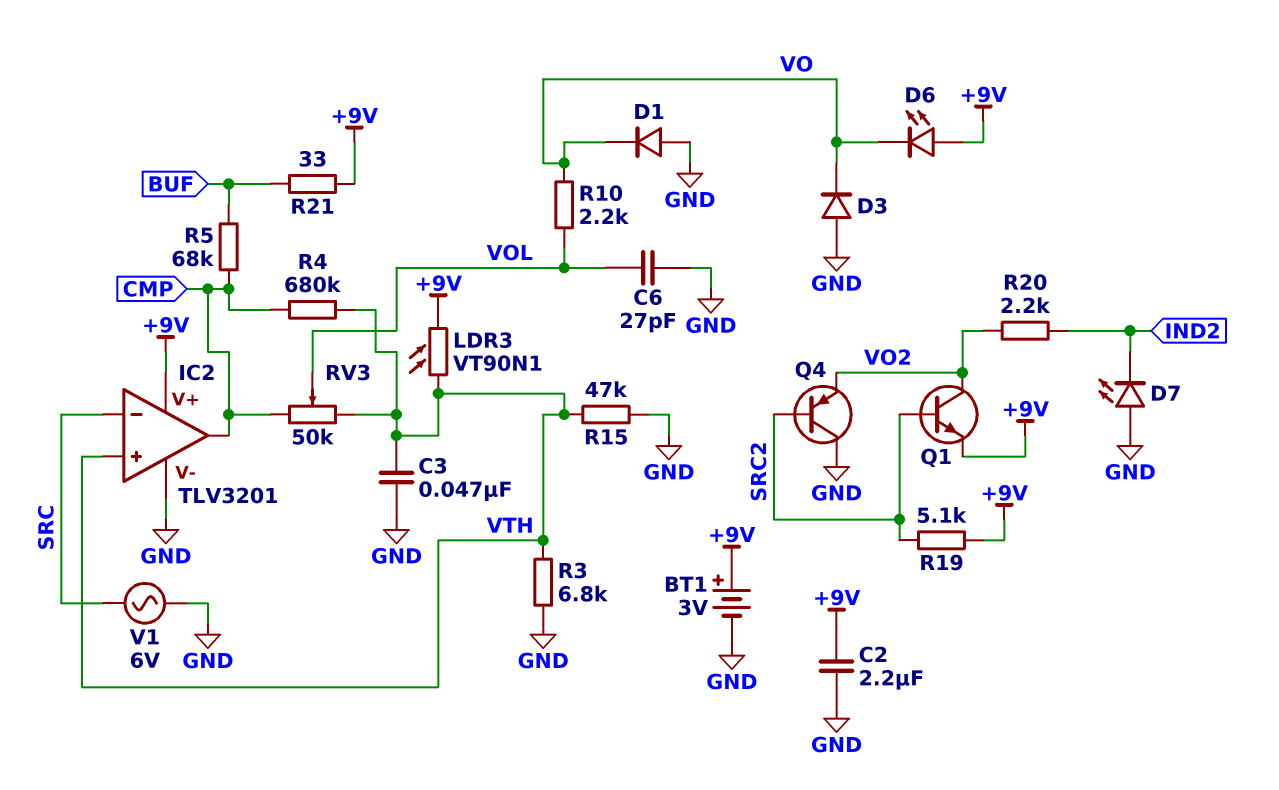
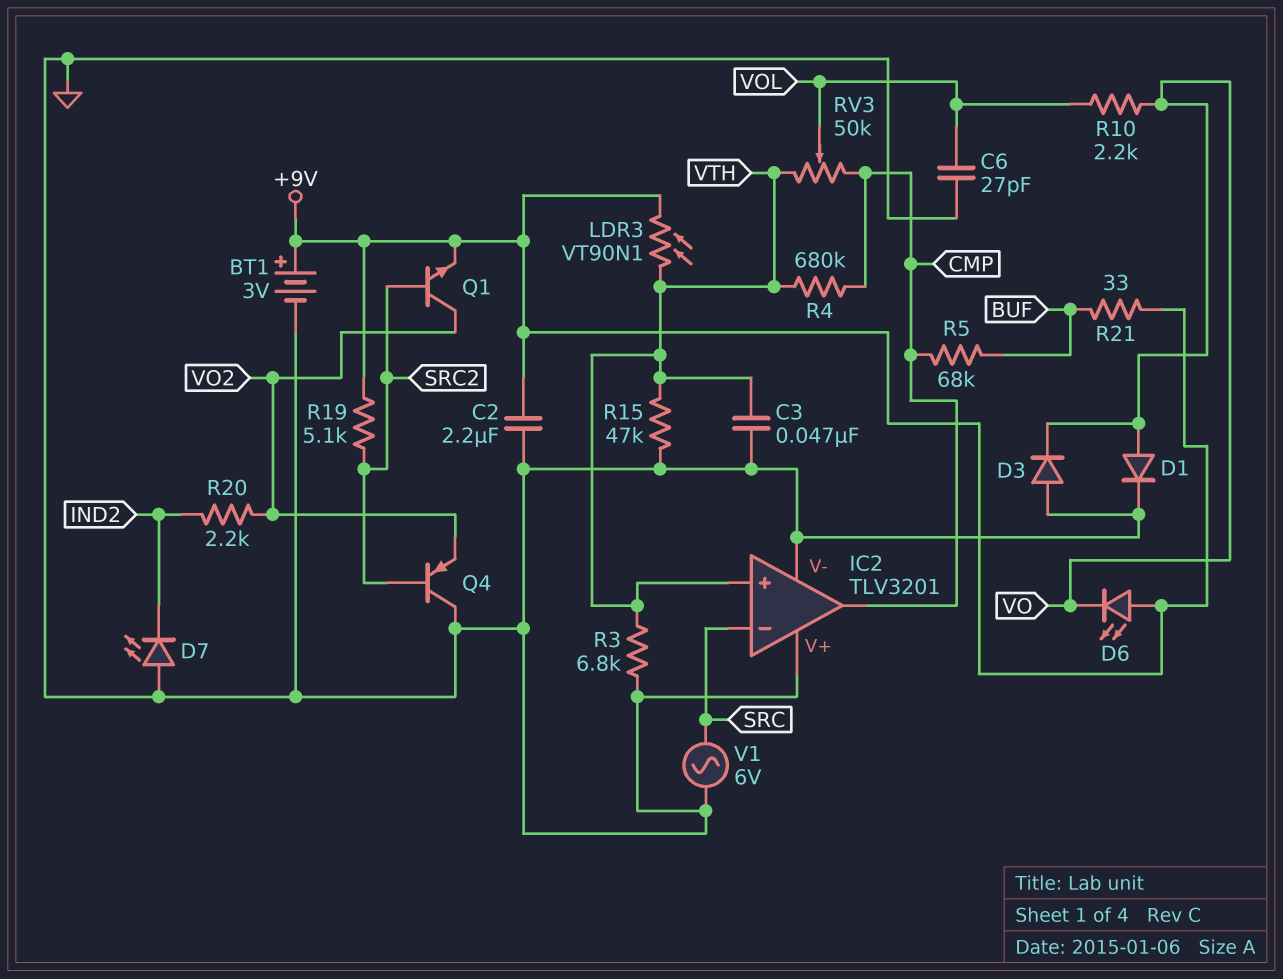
D1: diode (A GND, K VO) -> diode (A VO, K GND)
IC2 pin V+: +9V -> GND

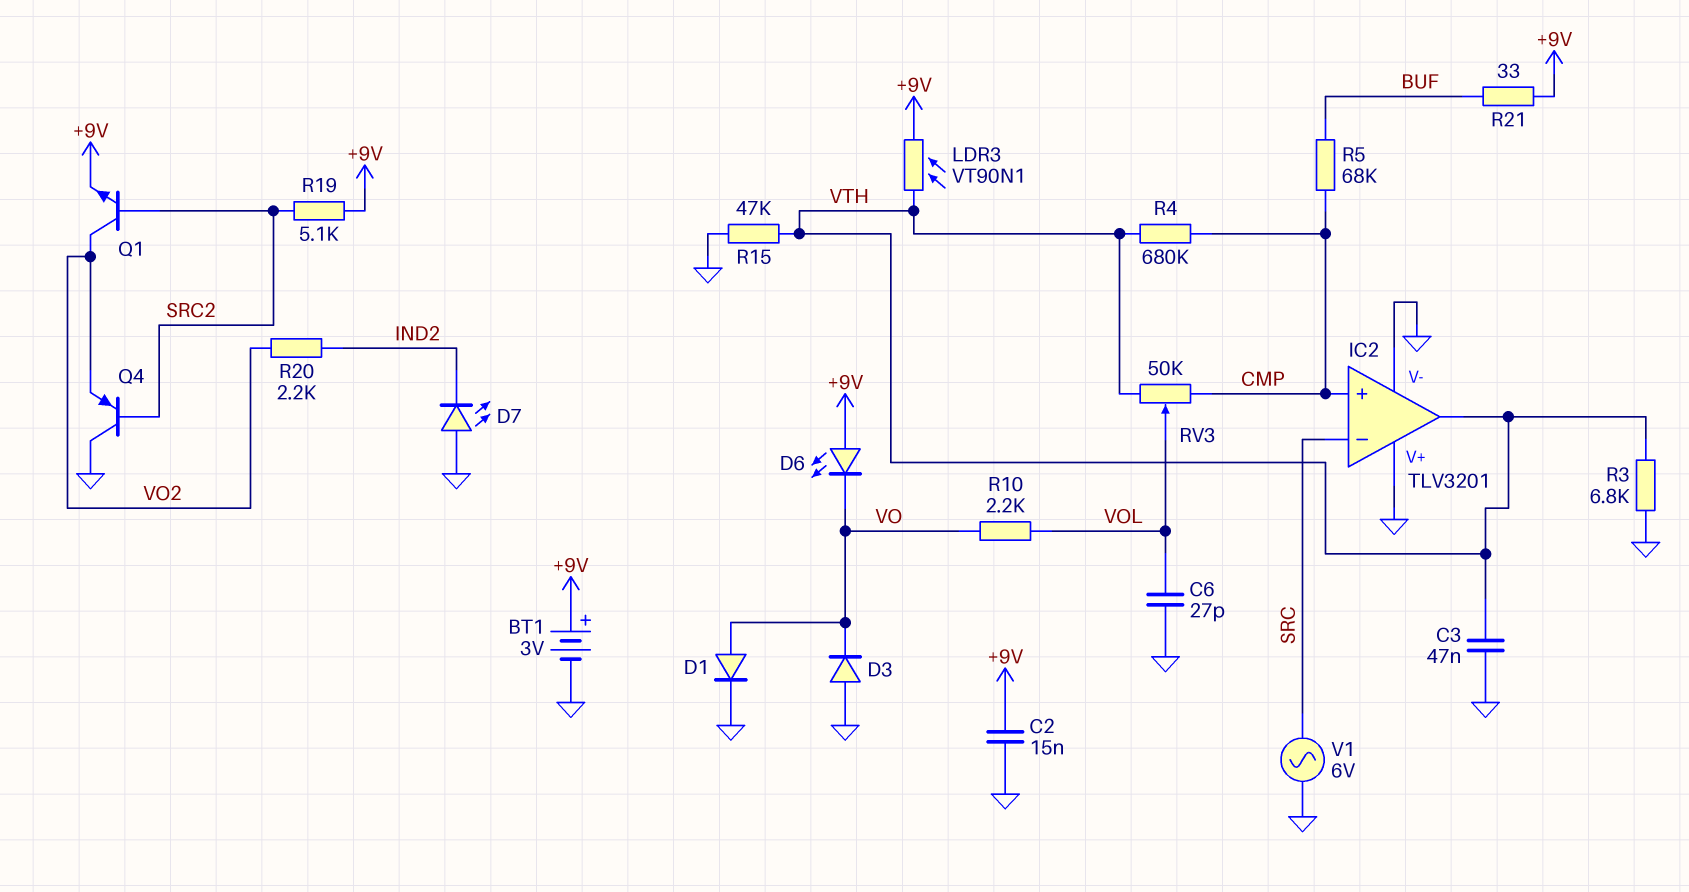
C2: 2.2uF (+9V, GND) -> 15nF (+9V, GND)
IC2 pin in+: VTH -> CMP
IC2 pin out: CMP -> VTH

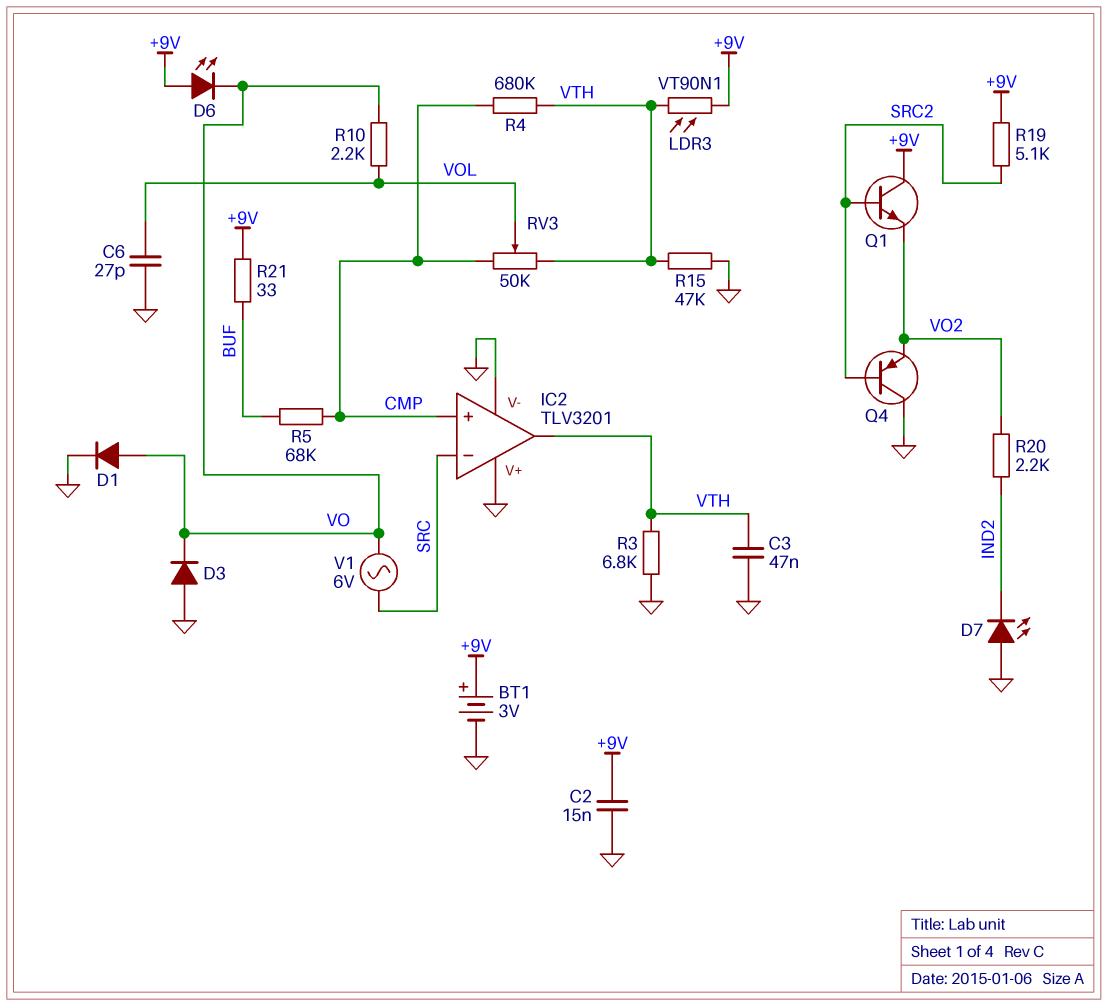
Q1: NPN (B SRC2, C VO2, E +9V) -> NPN (B SRC2, C +9V, E VO2)
V1: AC 6V (GND, SRC) -> AC 6V (SRC, VO)

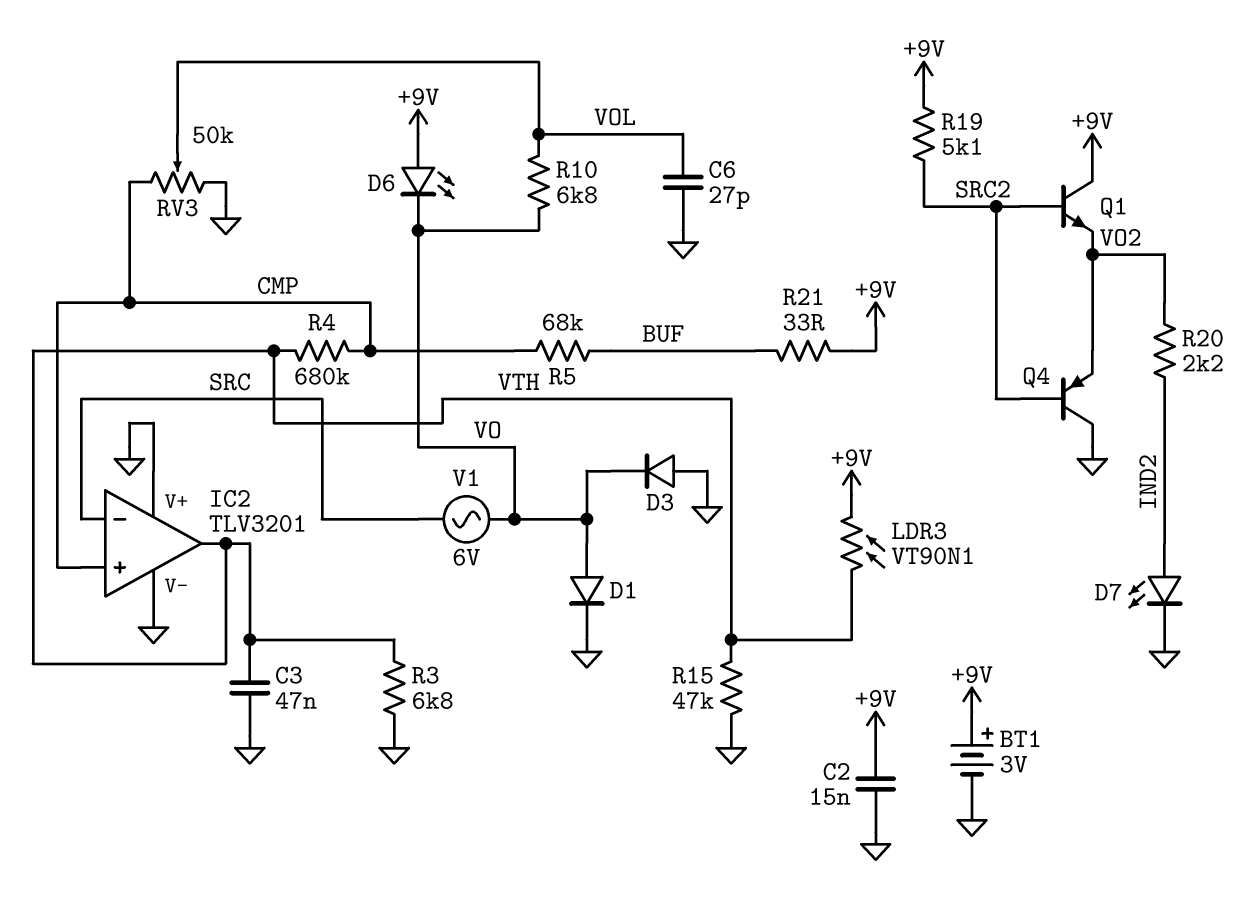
D7: LED (A GND, K IND2) -> LED (A IND2, K GND)
R10: 2.2k (VO, VOL) -> 6.8k (VO, VOL)
RV3: 50k (CMP, VTH, wiper VOL) -> 50k (CMP, GND, wiper VOL)

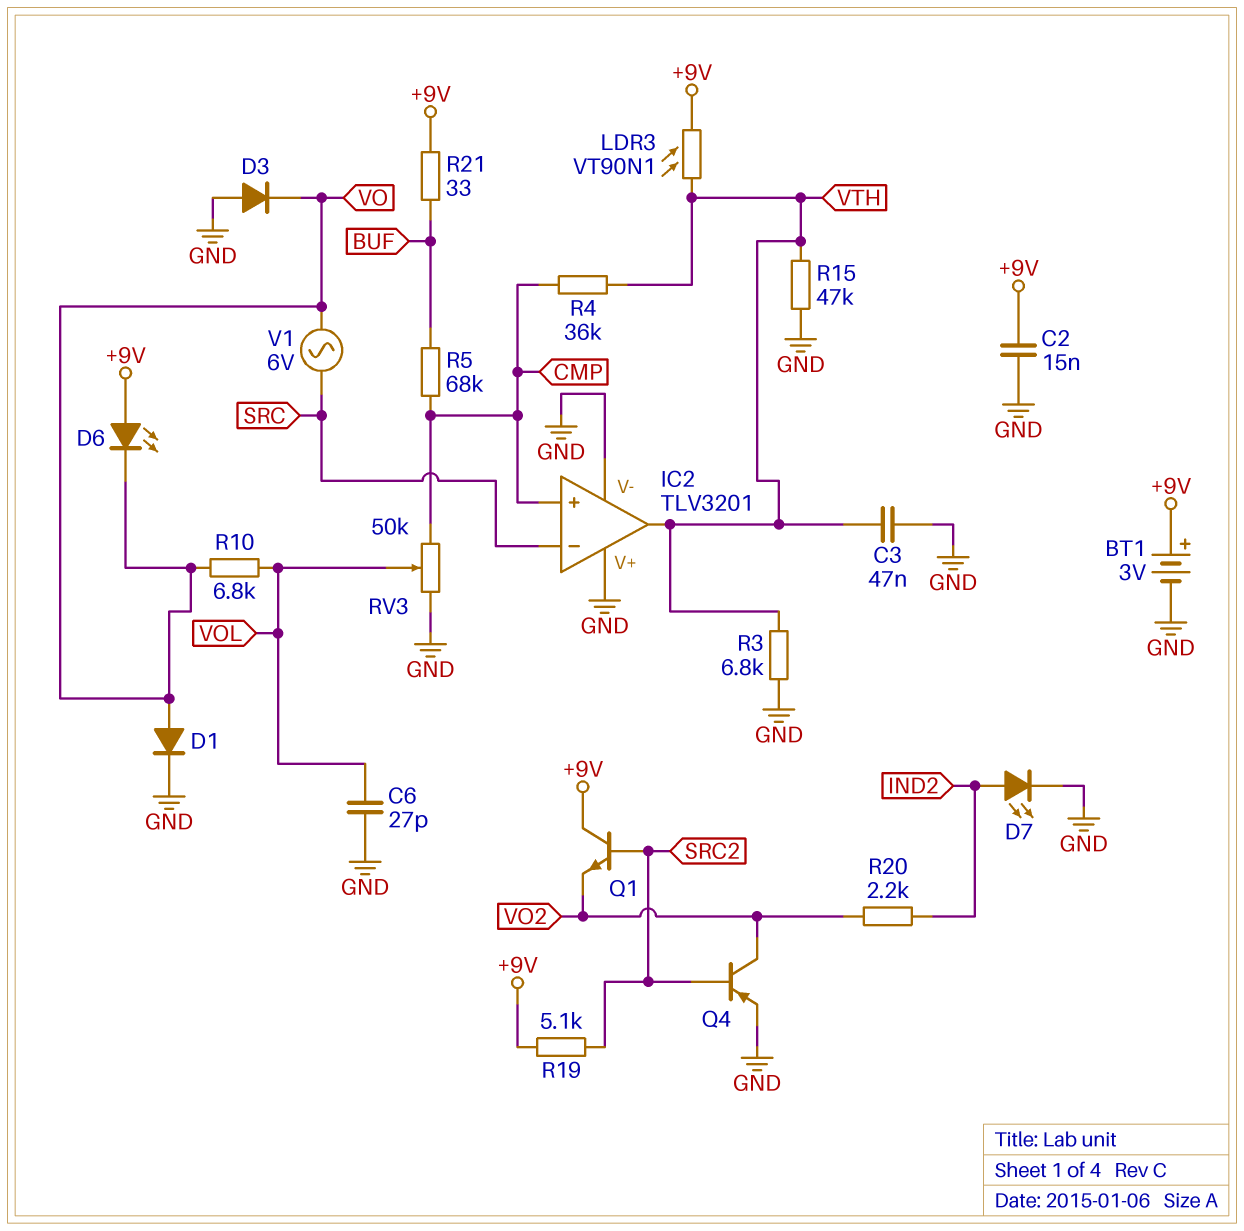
Q4: PNP (B SRC2, C GND, E VO2) -> PNP (B SRC2, C VO2, E GND)
R4: 680k (CMP, VTH) -> 36k (CMP, VTH)

